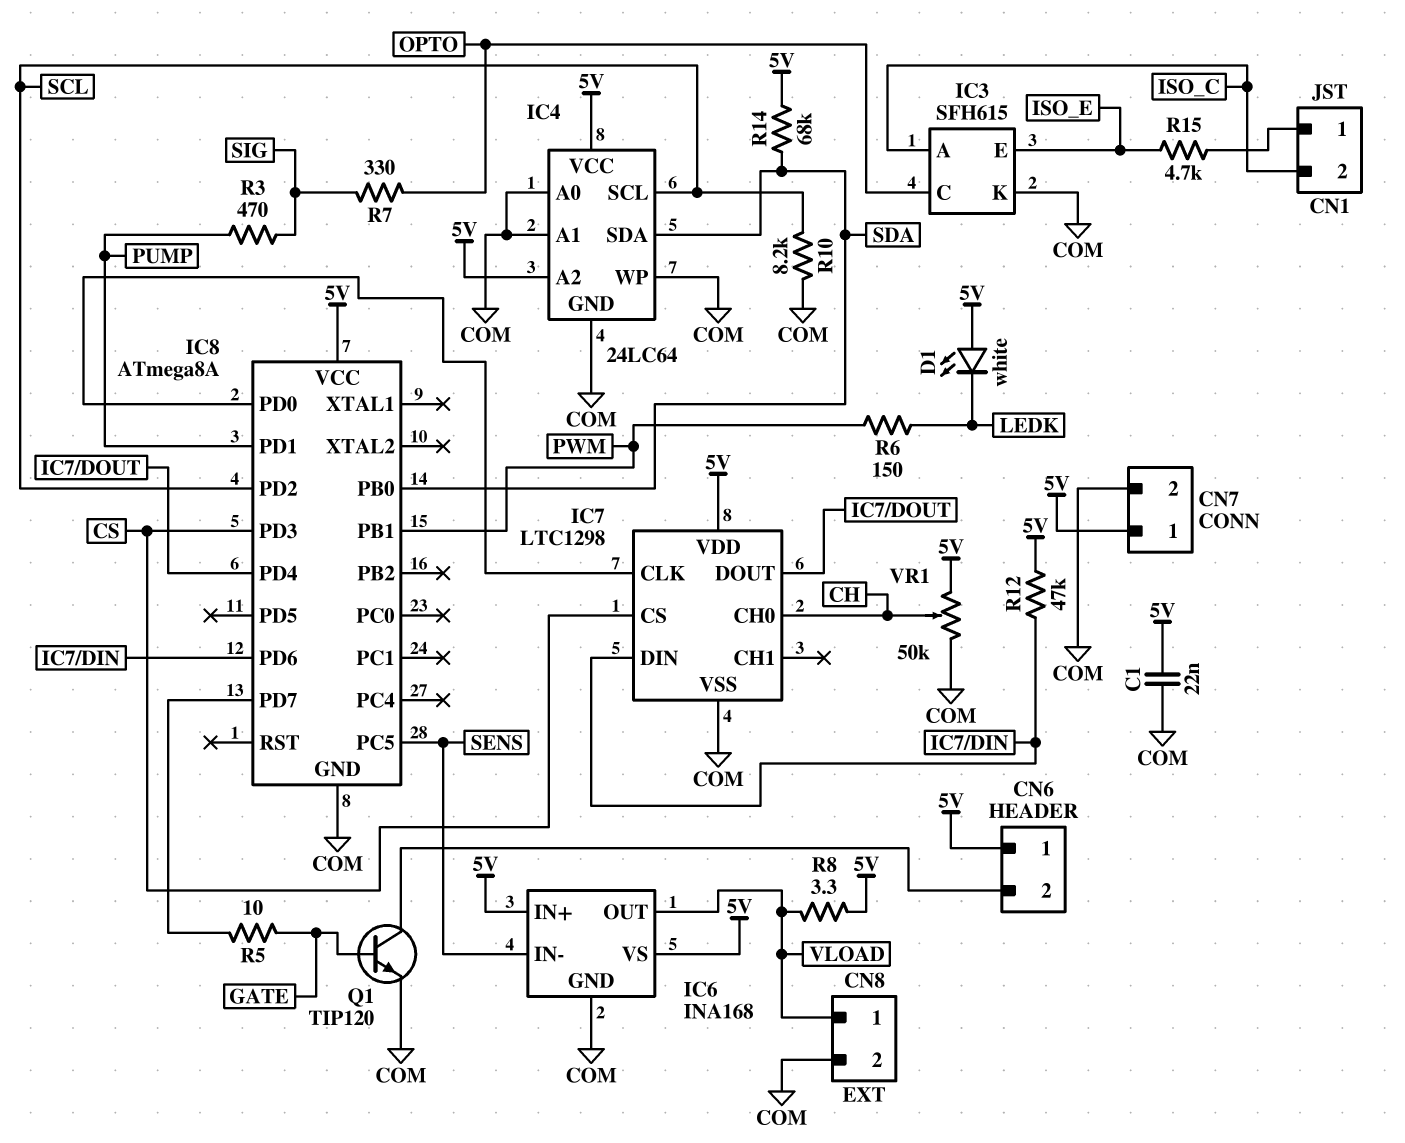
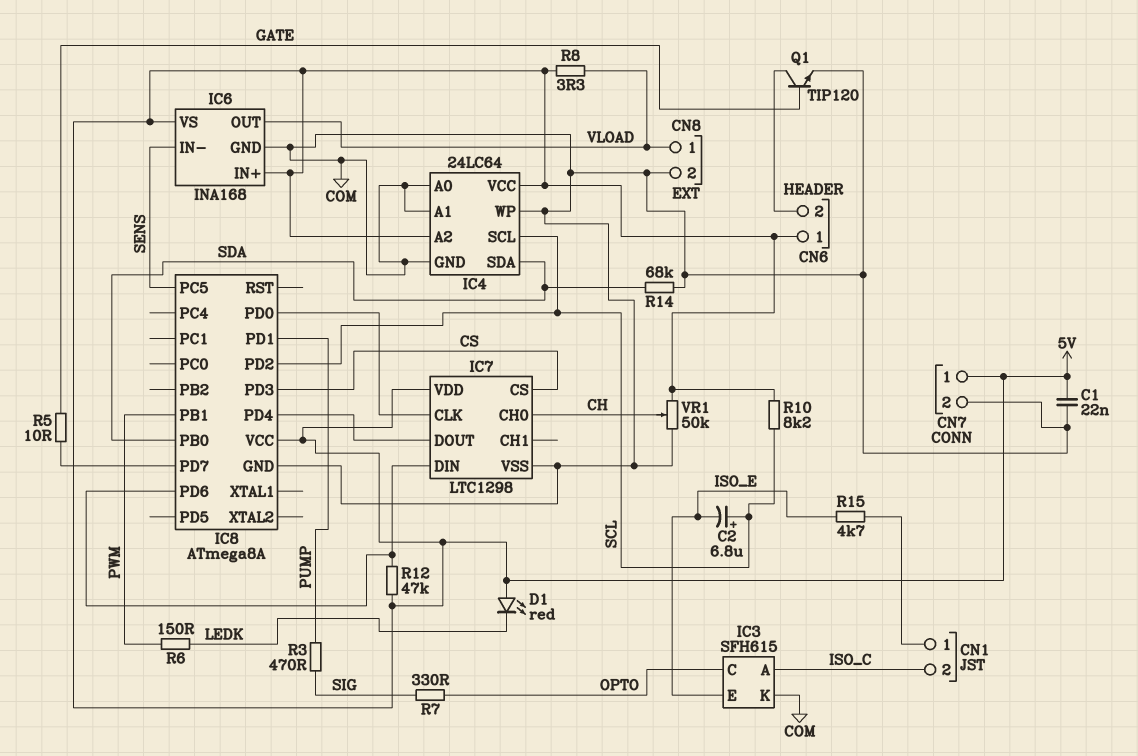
C2: none -> 6.8uF (plus SCL, minus ISO_E)
D1: LED white (A 5V, K LEDK) -> LED red (A 5V, K LEDK)
R10: 8.2k (COM, SCL) -> 8.2k (5V, SCL)
R14: 68k (5V, SDA) -> 68k (COM, SDA)

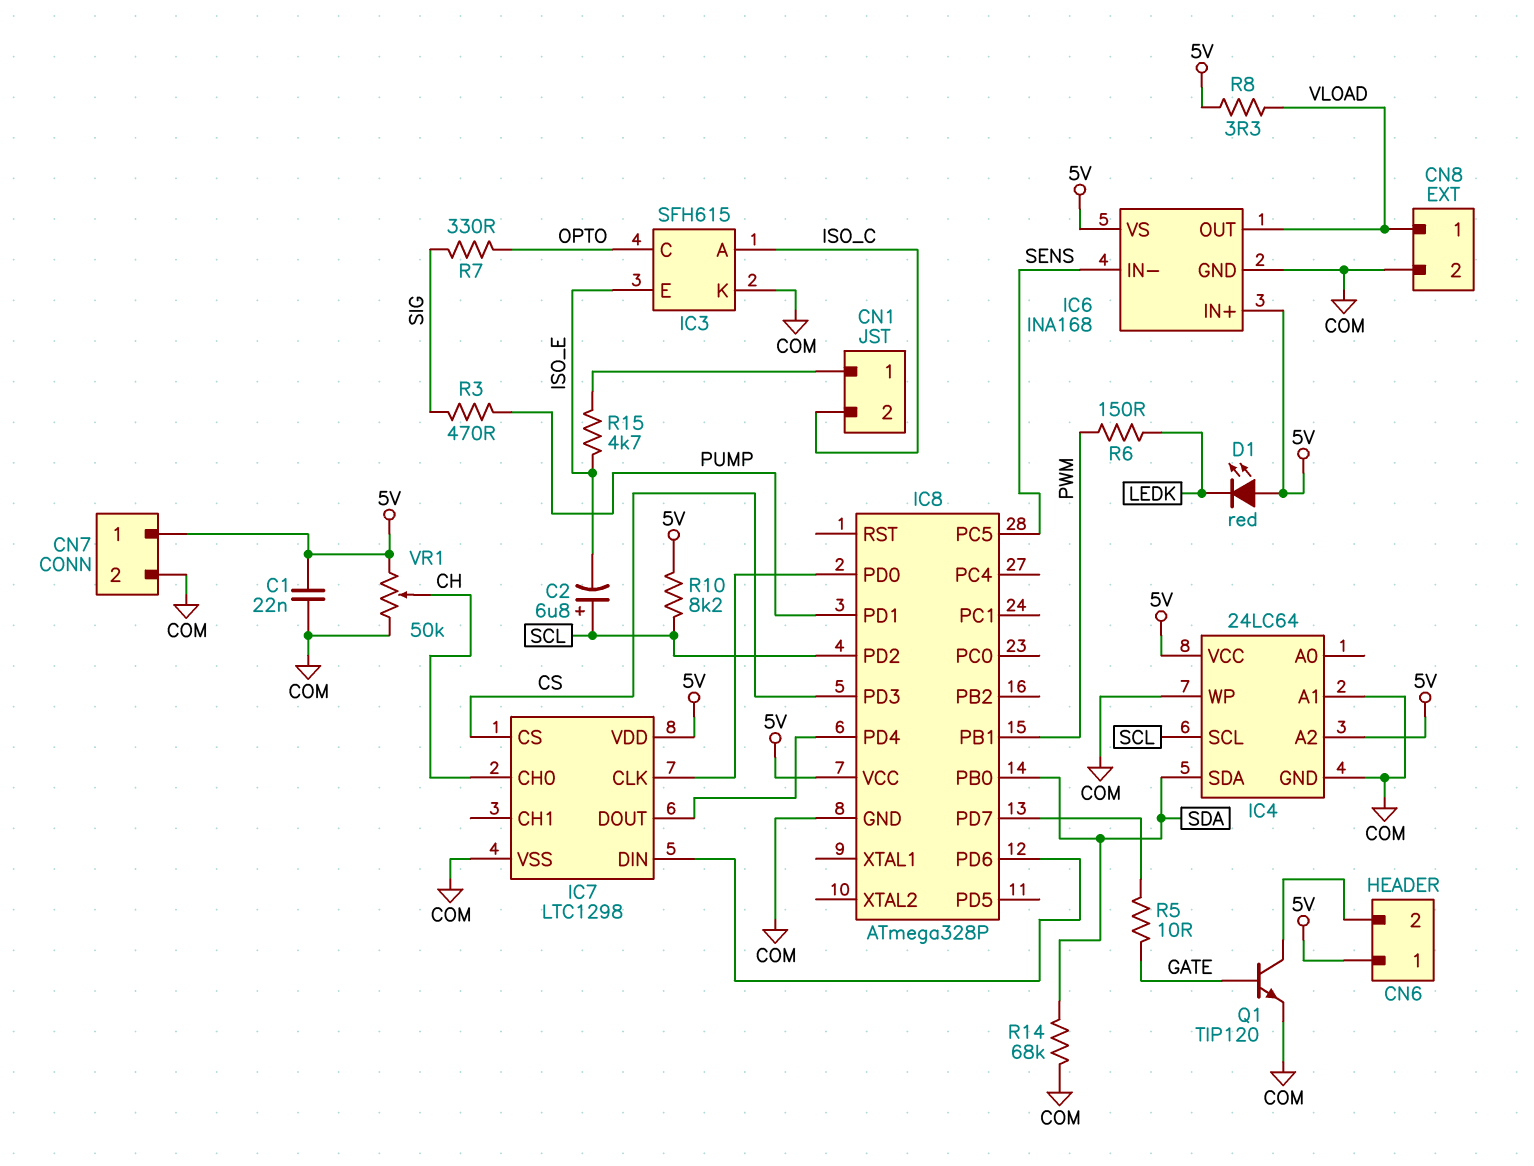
IC4 pin A0: COM -> none
IC8: ATmega8A -> ATmega328P
R12: 47k (5V, IC7/DIN) -> none

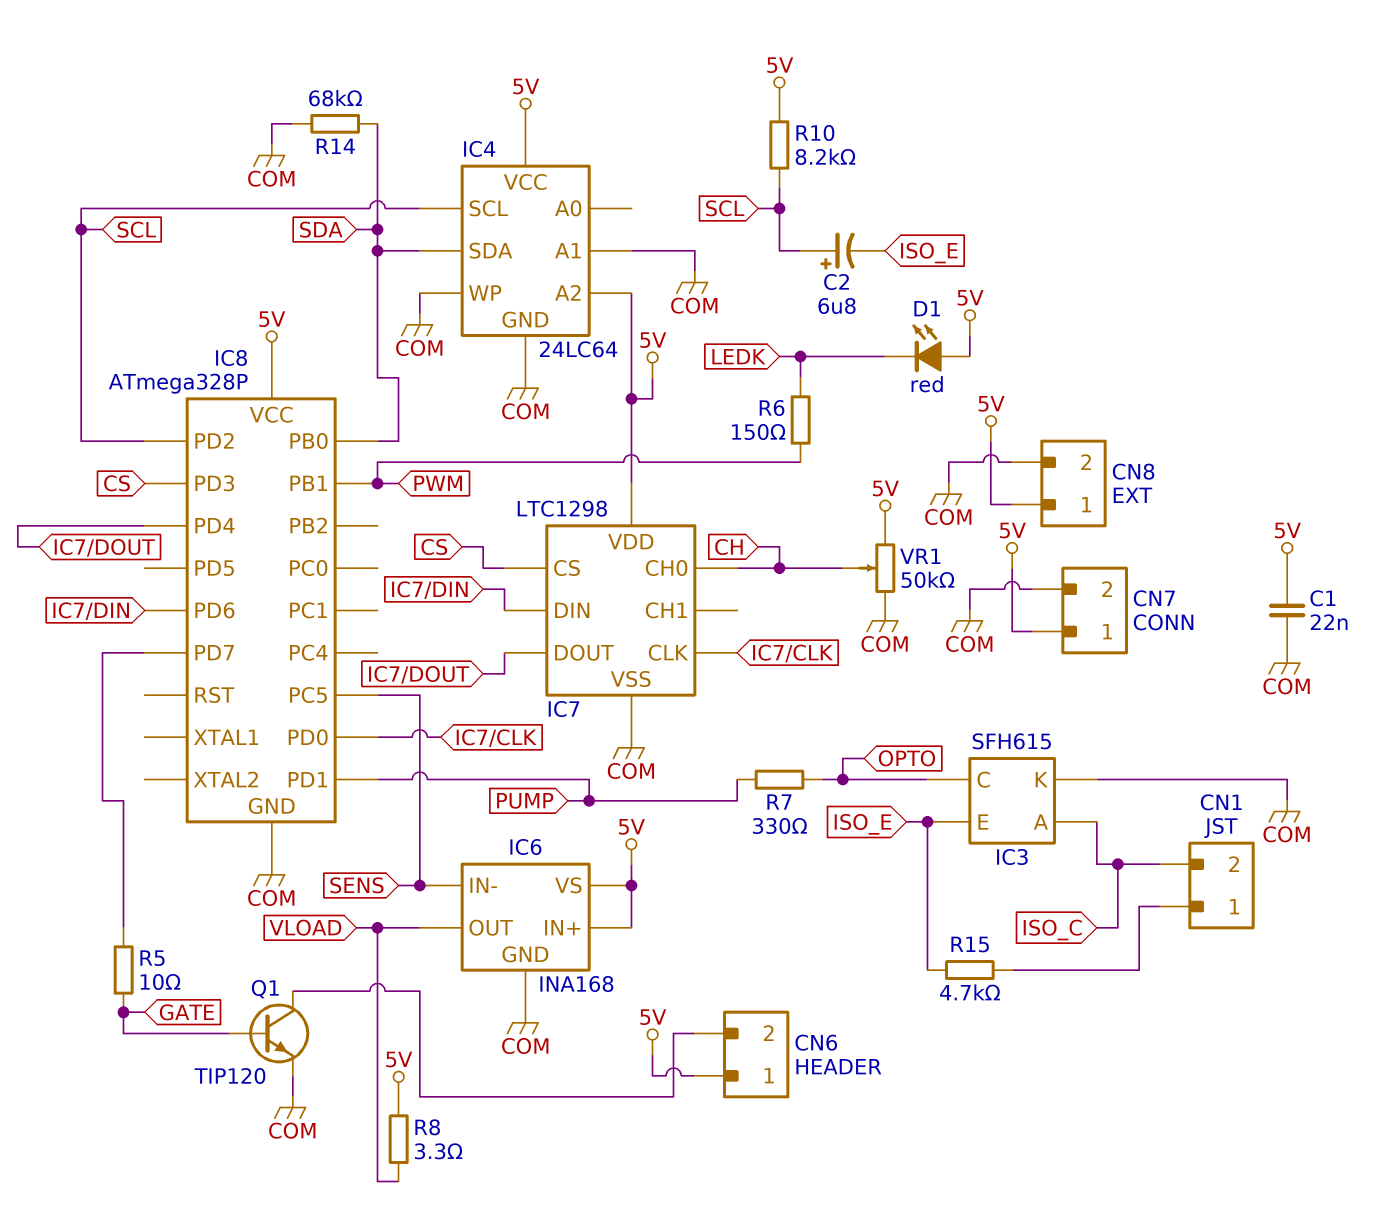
CN8 pin 1: VLOAD -> 5V
R3: 470 (PUMP, SIG) -> none
R7: 330 (OPTO, SIG) -> 330 (OPTO, PUMP)

